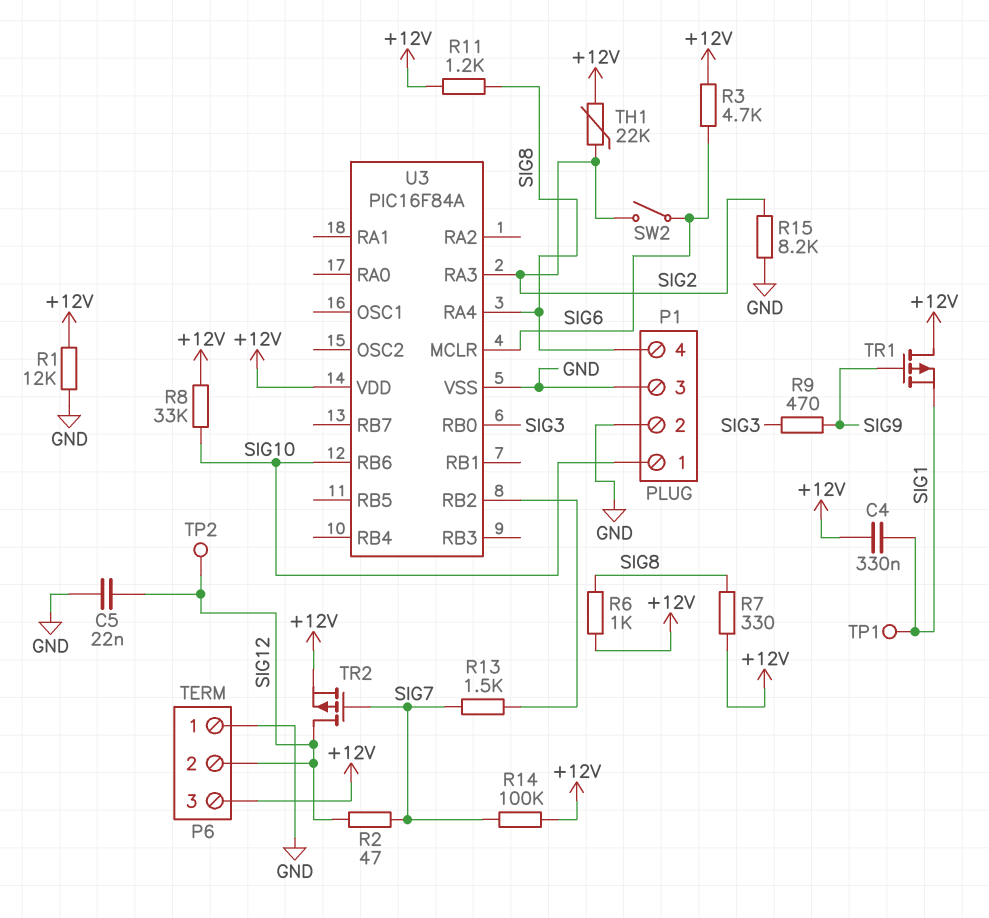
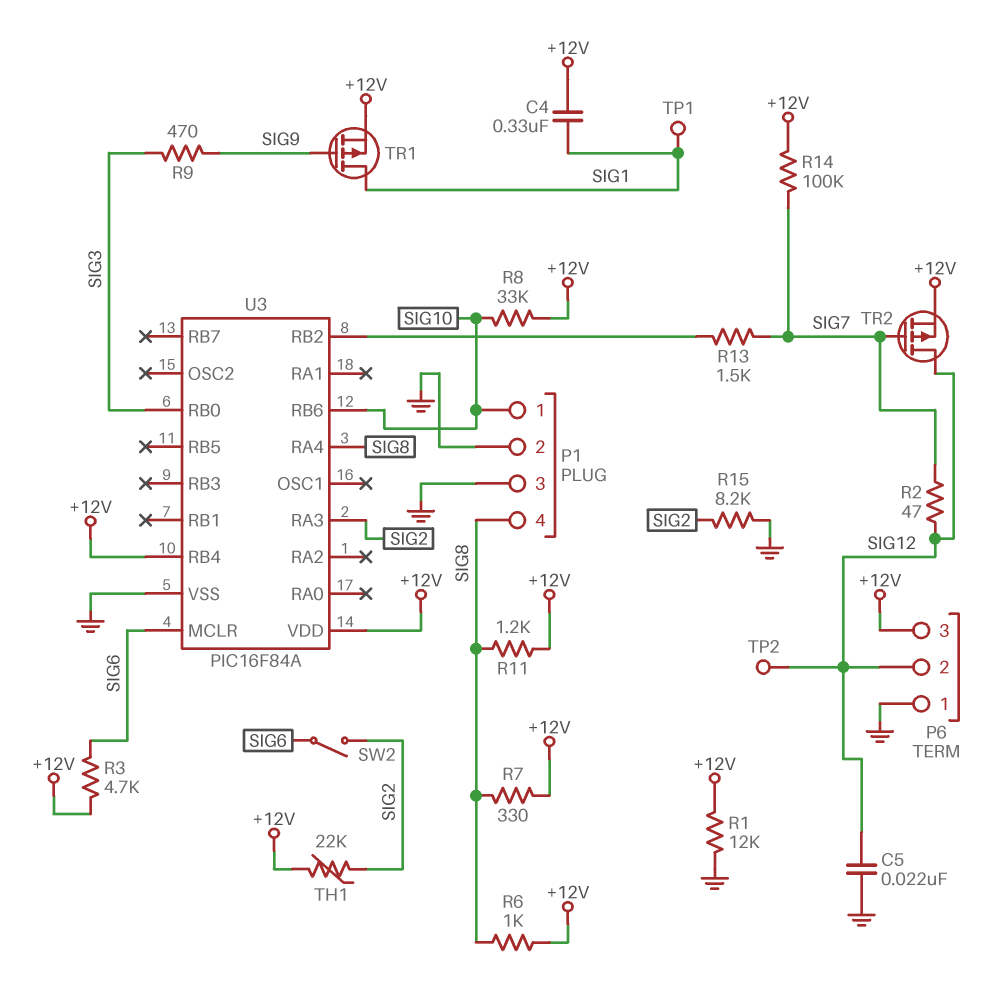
TR1: PMOS (G SIG9, D +12V, S SIG1) -> PMOS (G SIG9, D SIG1, S +12V)
U3 pin RB4: none -> +12V

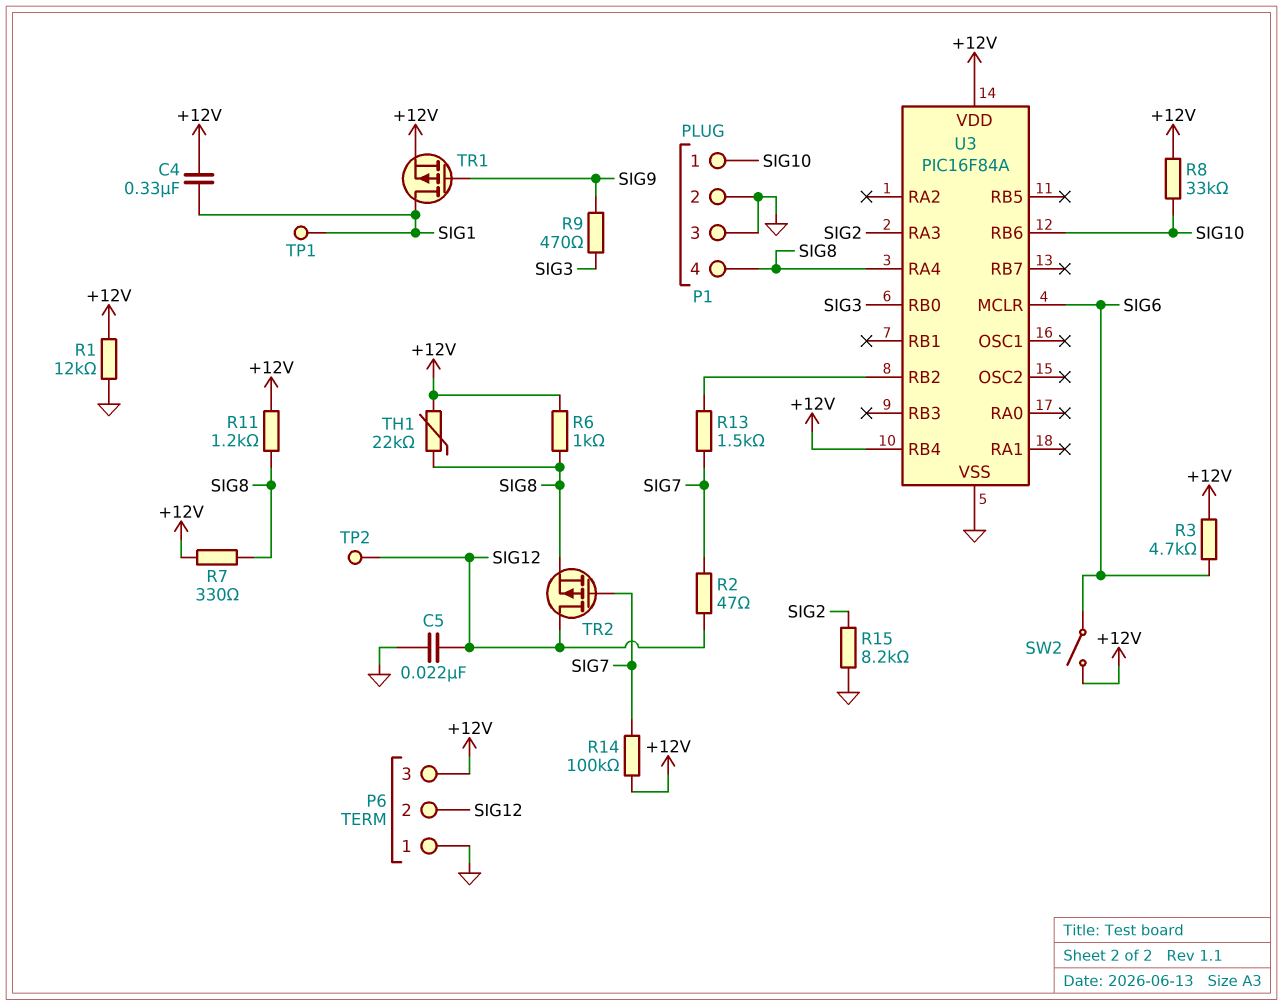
SW2: switch (SIG2, SIG6) -> switch (+12V, SIG6)
TH1: 22k (+12V, SIG2) -> 22k (+12V, SIG8)
TR2: PMOS (G SIG7, D SIG12, S +12V) -> PMOS (G SIG7, D SIG12, S SIG8)

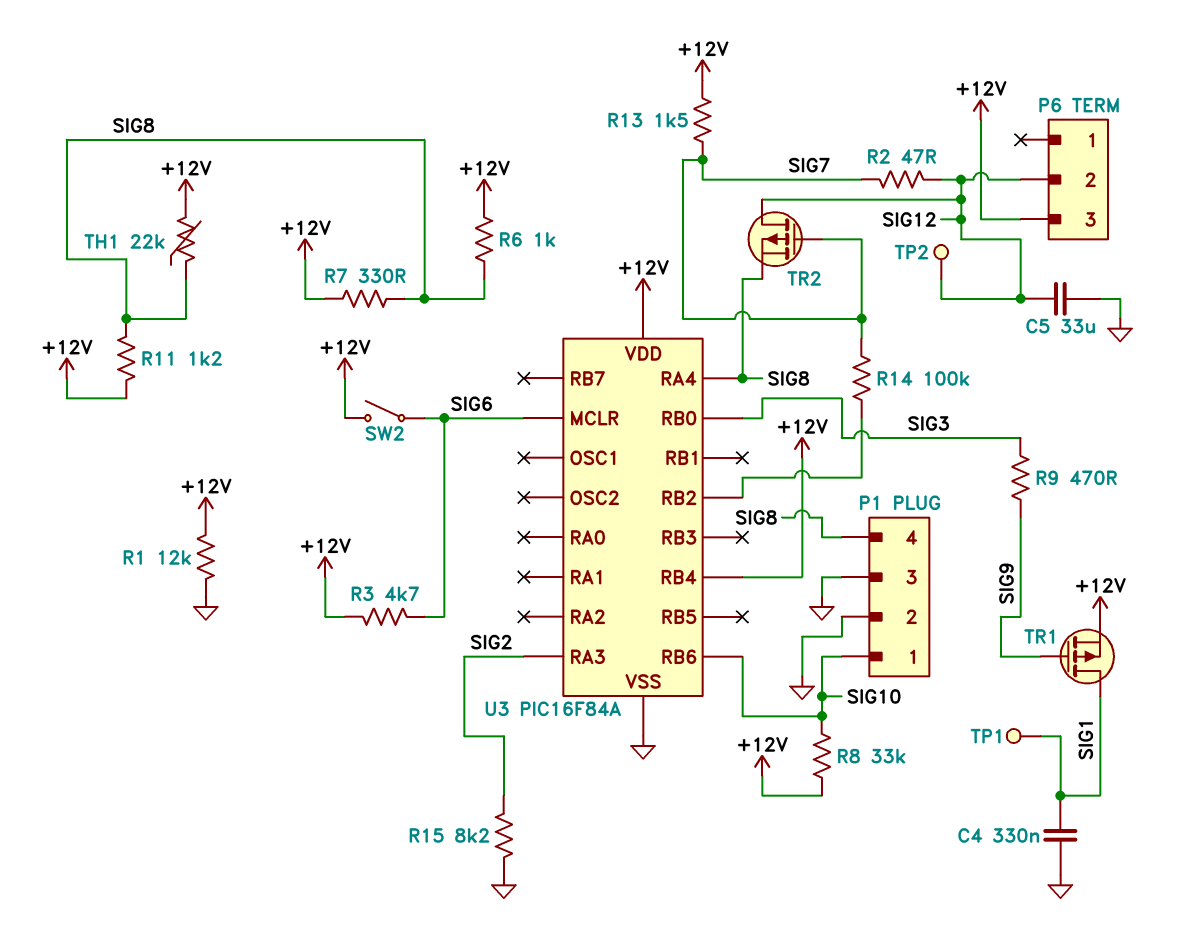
C4: 330nF (+12V, SIG1) -> 330nF (GND, SIG1)
C5: 22nF (GND, SIG12) -> 33uF (GND, SIG12)
P6 pin 1: GND -> none
R13: 1.5k (SIG7, U3/RB2) -> 1.5k (+12V, SIG7)
R14: 100k (+12V, SIG7) -> 100k (SIG7, U3/RB2)

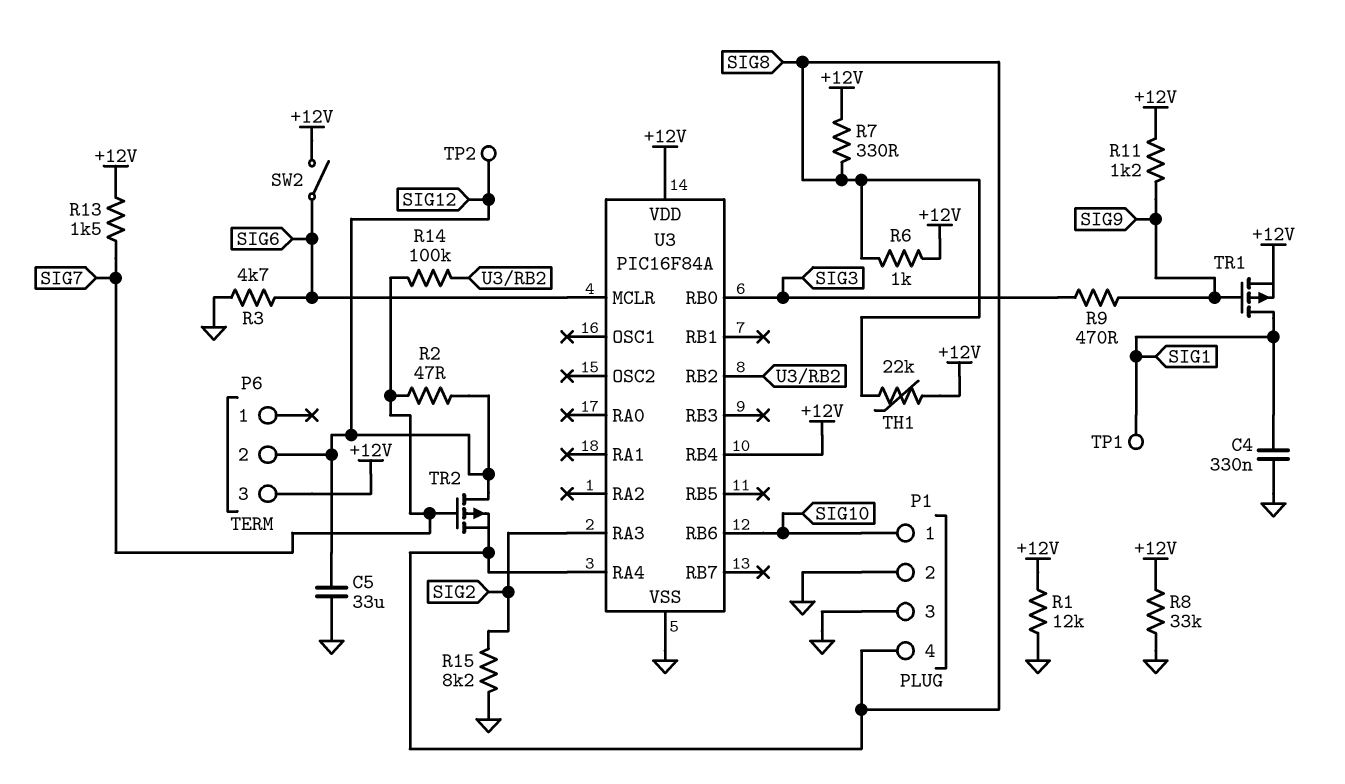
R3: 4.7k (+12V, SIG6) -> 4.7k (GND, SIG6)
R8: 33k (+12V, SIG10) -> 33k (+12V, GND)
R11: 1.2k (+12V, SIG8) -> 1.2k (+12V, SIG9)

